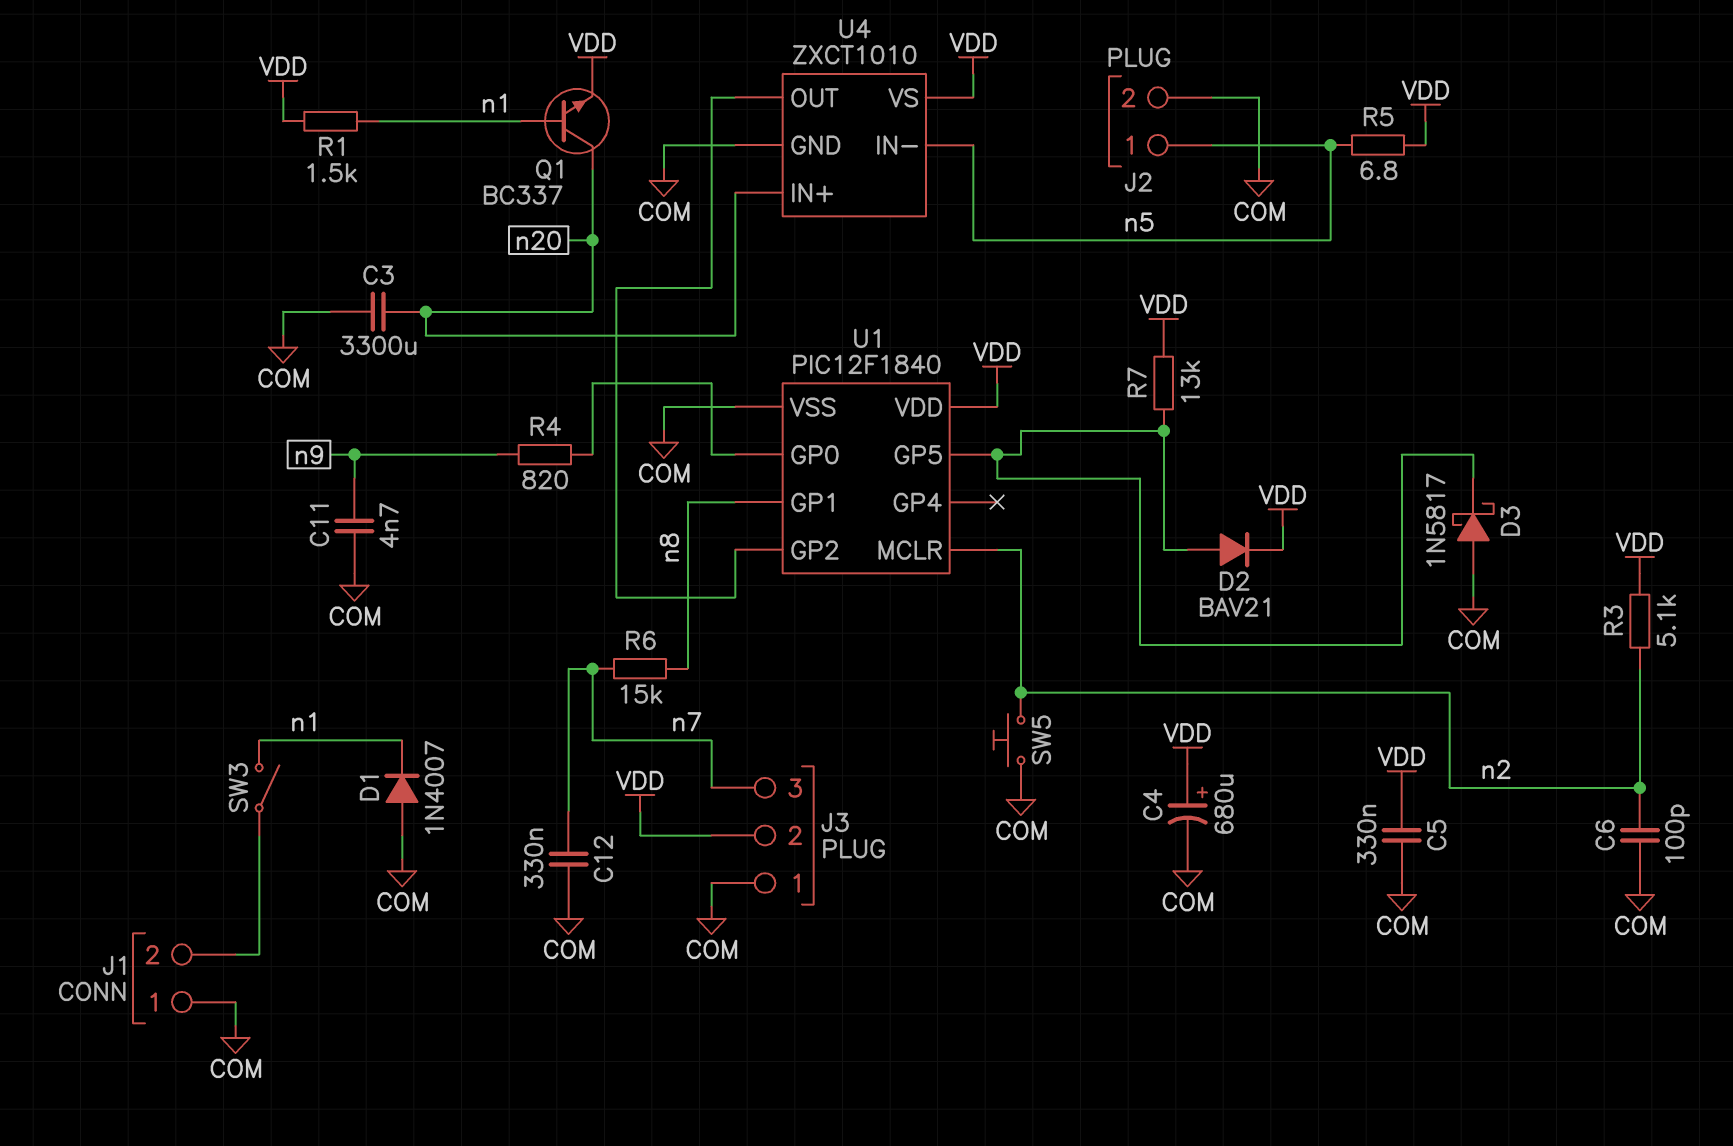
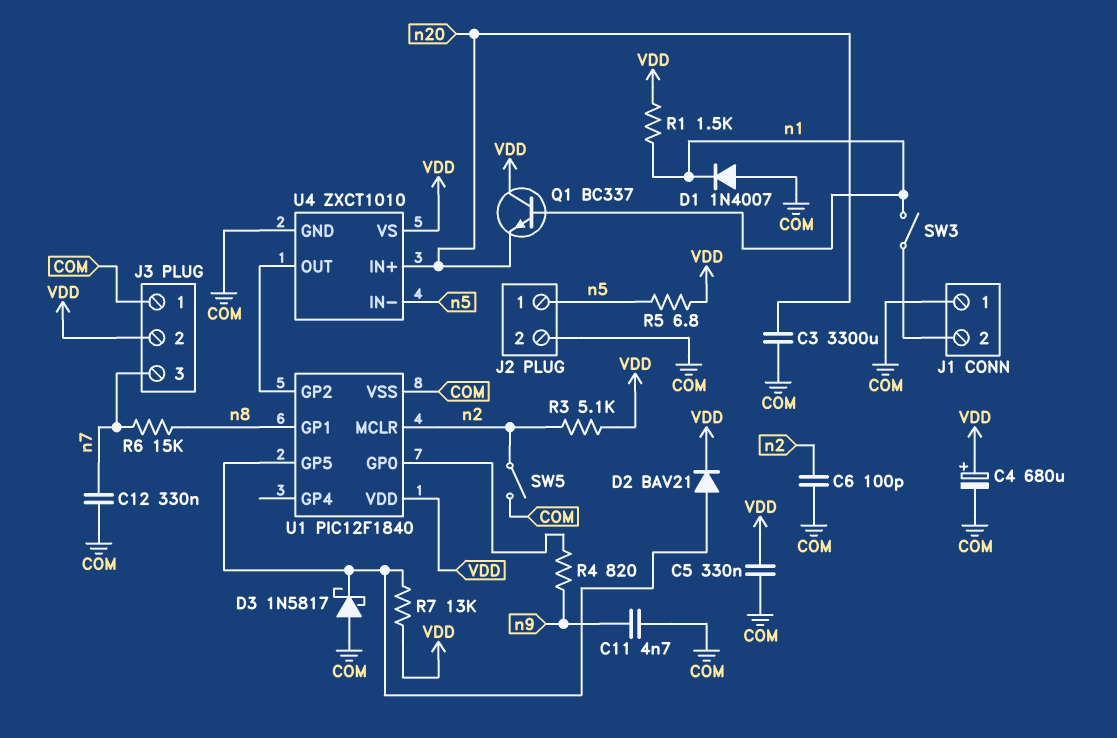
Q1: NPN BC337 (B n1, C n20, E VDD) -> NPN BC337 (B n1, C VDD, E n20)
SW5: button (COM, n2) -> switch (COM, n2)

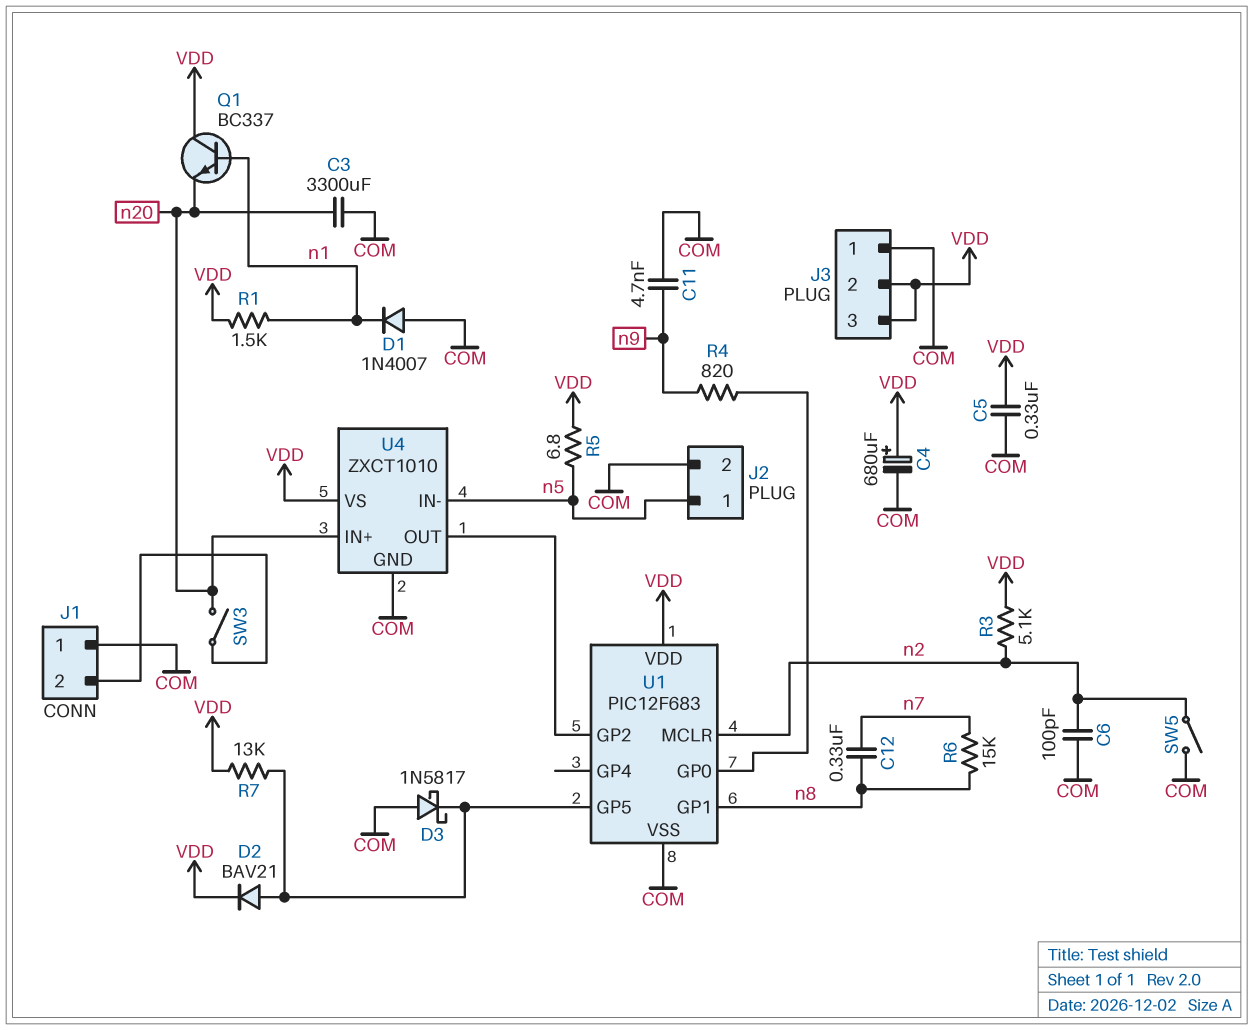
C12: 330nF (COM, n7) -> 330nF (n7, n8)
J3 pin 3: n7 -> VDD
SW3: switch (J1/2, n1) -> switch (J1/2, n20)
U1: PIC12F1840 -> PIC12F683

